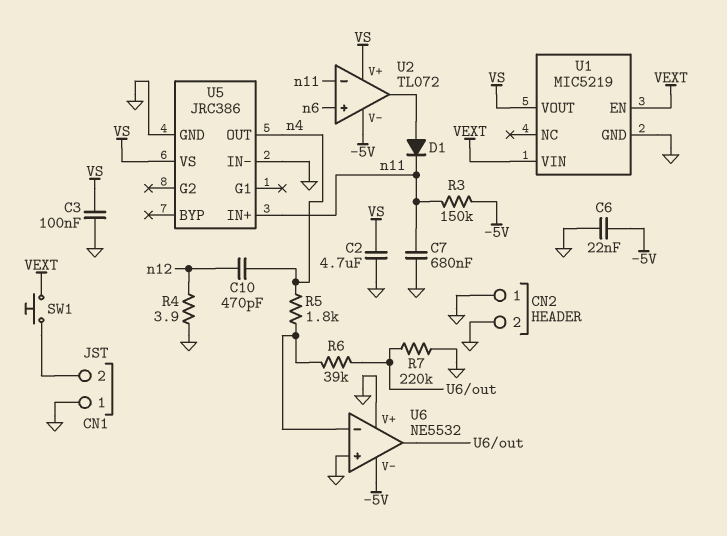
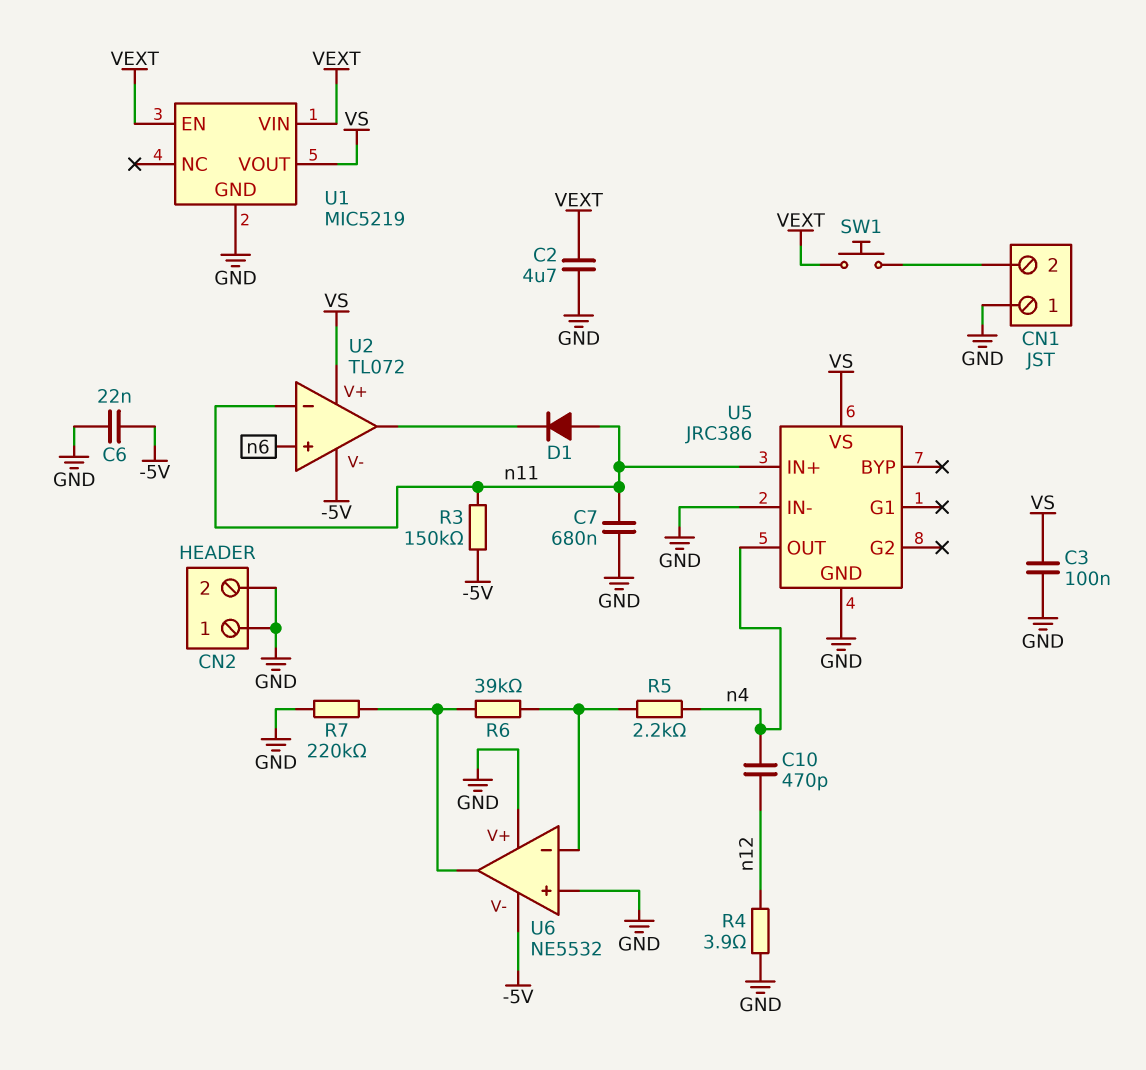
C2: 4.7uF (GND, VS) -> 4.7uF (GND, VEXT)
D1: diode (A U2/out, K n11) -> diode (A n11, K U2/out)
R5: 1.8k (U6/in-, n4) -> 2.2k (U6/in-, n4)

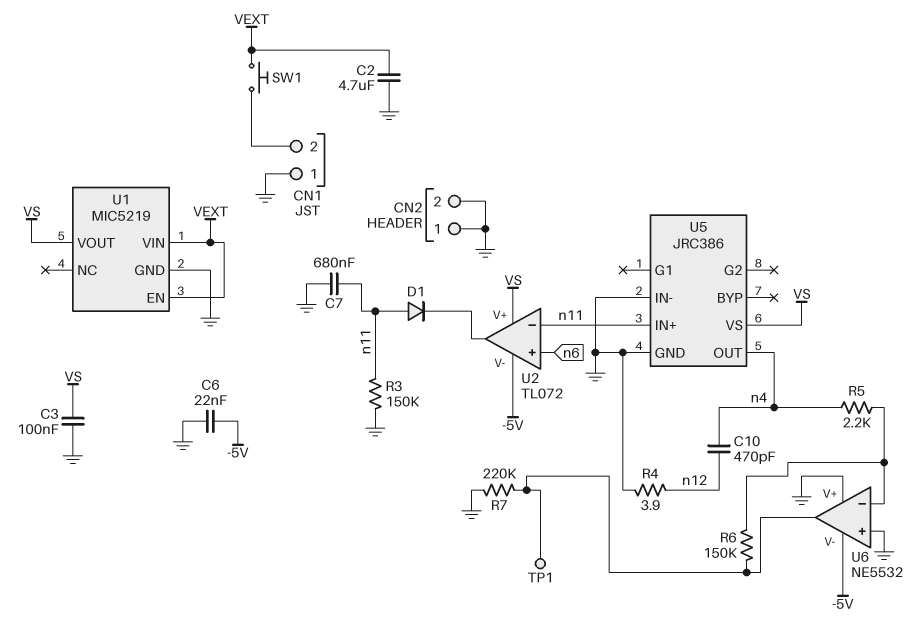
R3: 150k (-5V, n11) -> 150k (GND, n11)
R6: 39k (U6/in-, U6/out) -> 150k (U6/in-, U6/out)
TP1: none -> test point (U6/out)

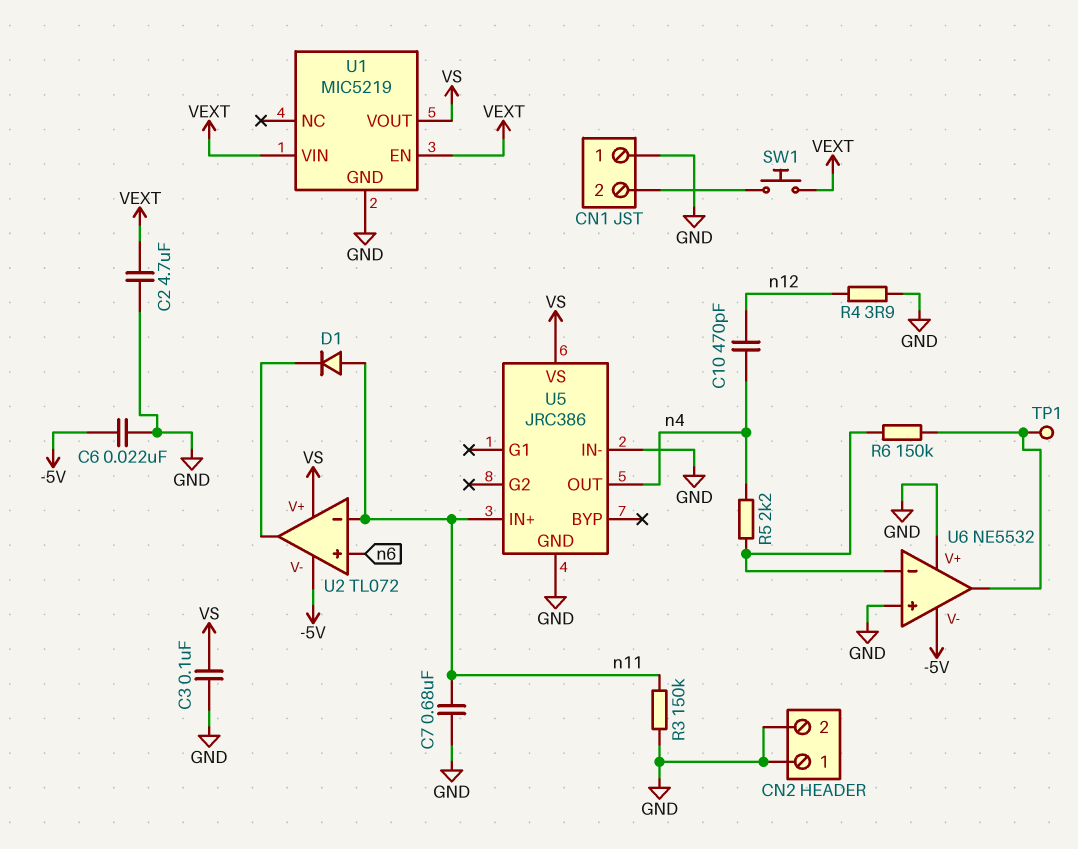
R7: 220k (GND, U6/out) -> none

